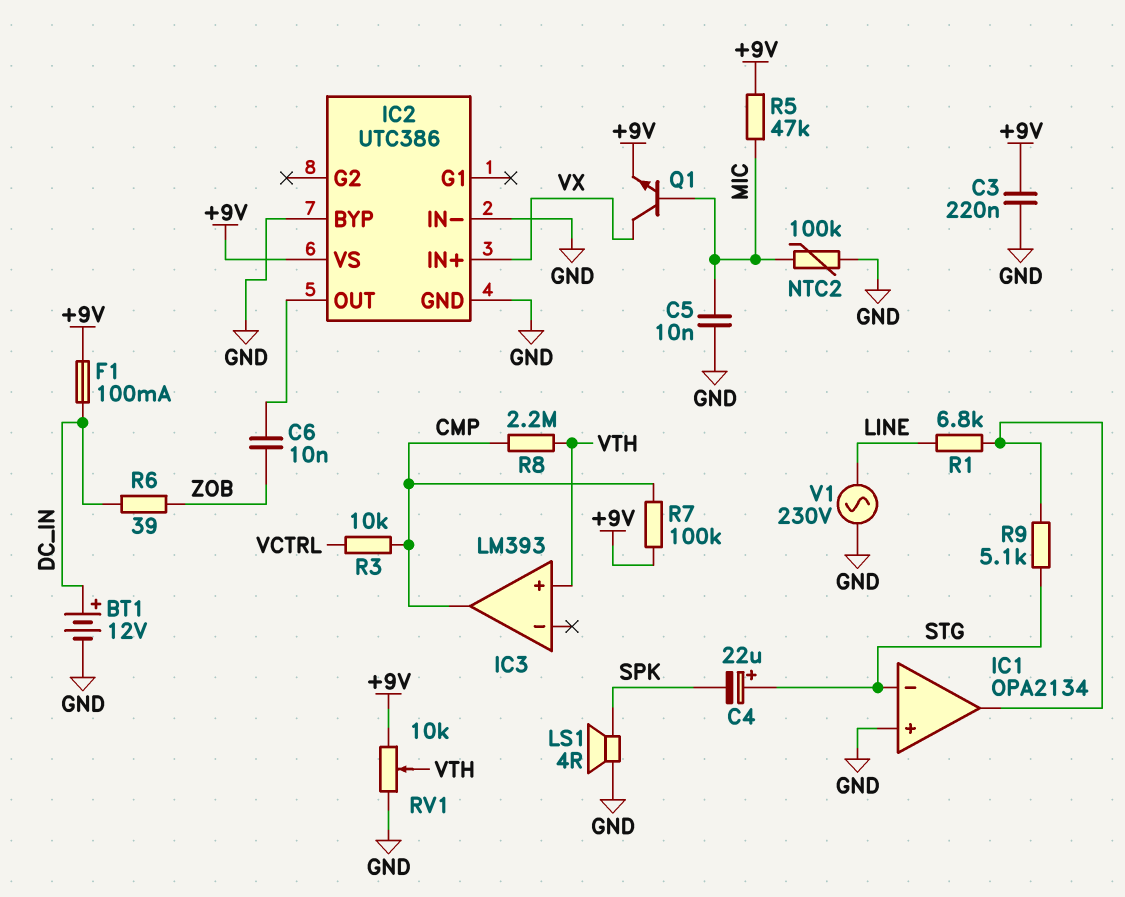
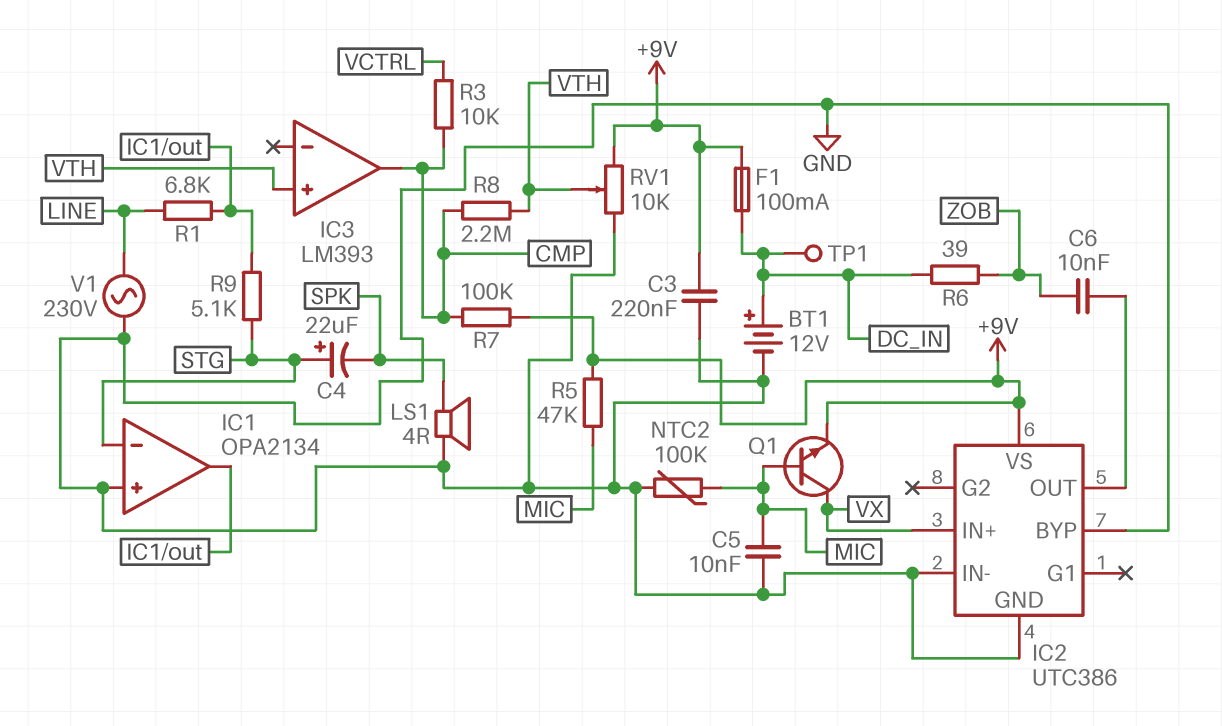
TP1: none -> test point (DC_IN)

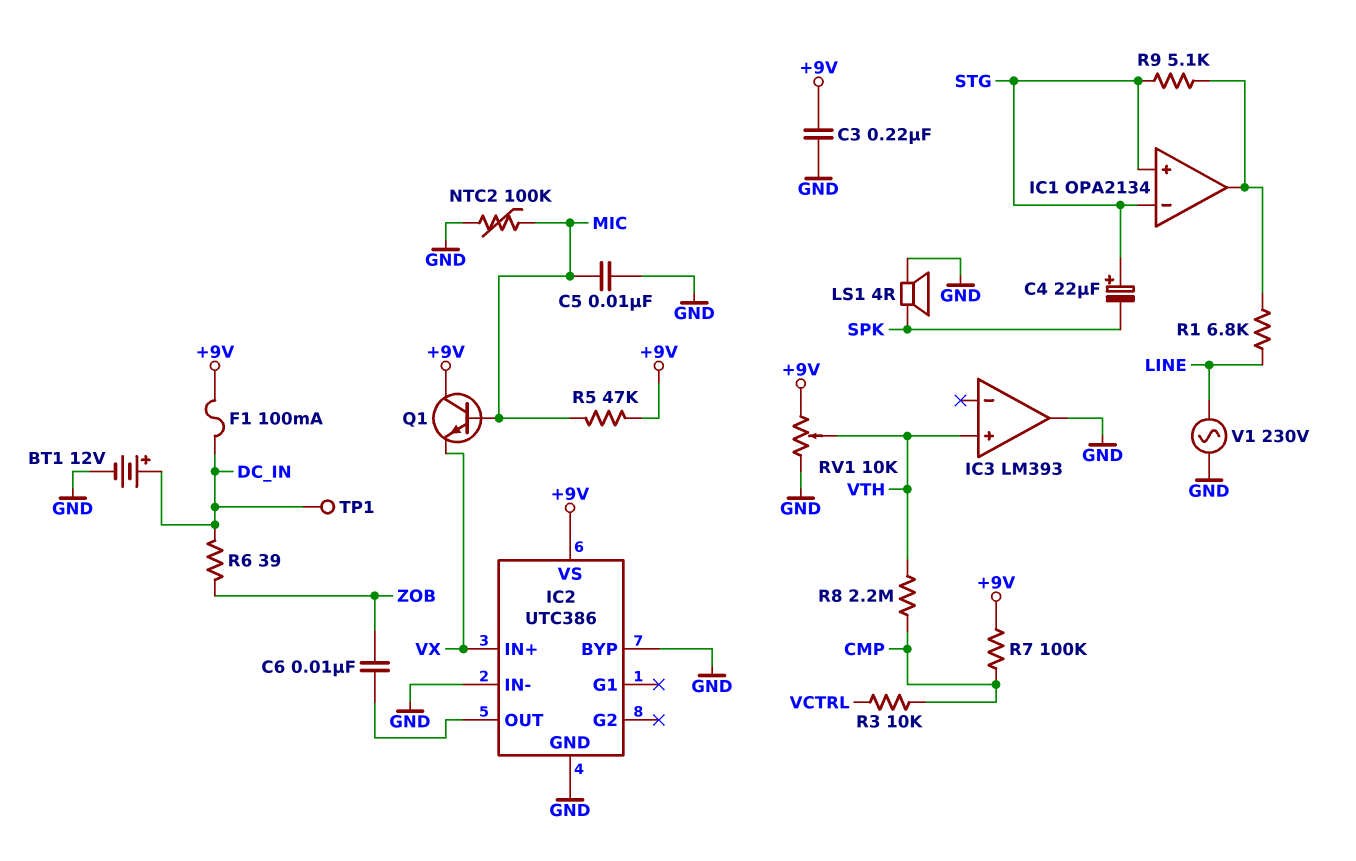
IC1 pin in+: GND -> STG
IC3 pin out: CMP -> GND
Q1: NPN (B MIC, C VX, E +9V) -> NPN (B MIC, C +9V, E VX)

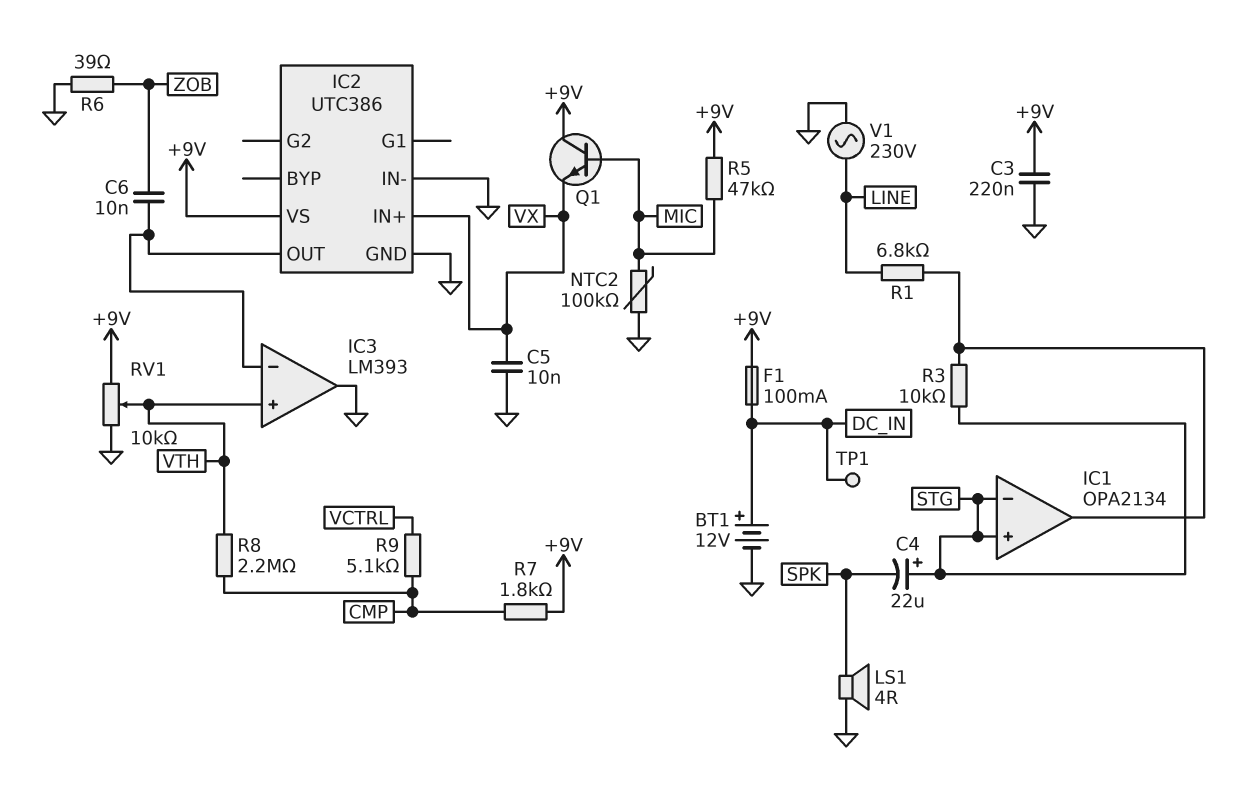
C5: 10nF (GND, MIC) -> 10nF (GND, VX)
IC2 pin BYP: GND -> none
IC3 pin in-: none -> IC2/OUT
R3: 10k (CMP, VCTRL) -> 10k (IC1/out, STG)
R6: 39 (DC_IN, ZOB) -> 39 (GND, ZOB)
R7: 100k (+9V, CMP) -> 1.8k (+9V, CMP)
R9: 5.1k (IC1/out, STG) -> 5.1k (CMP, VCTRL)

